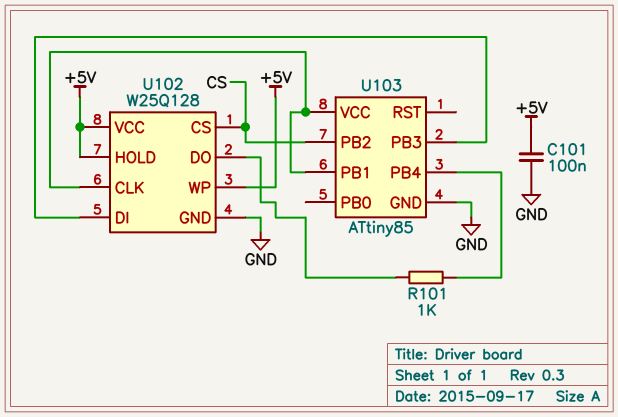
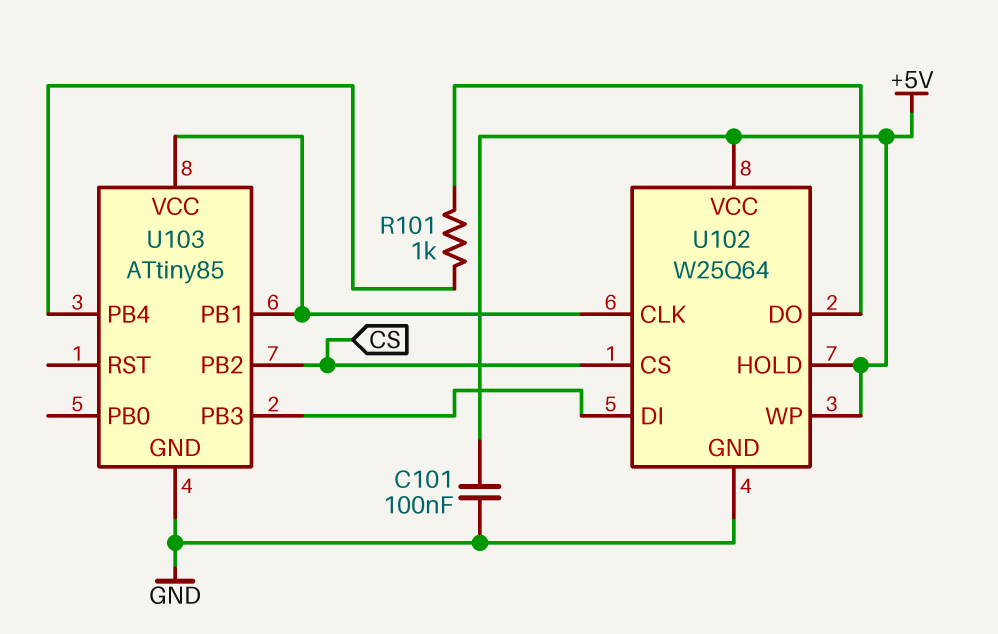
U102: W25Q128 -> W25Q64

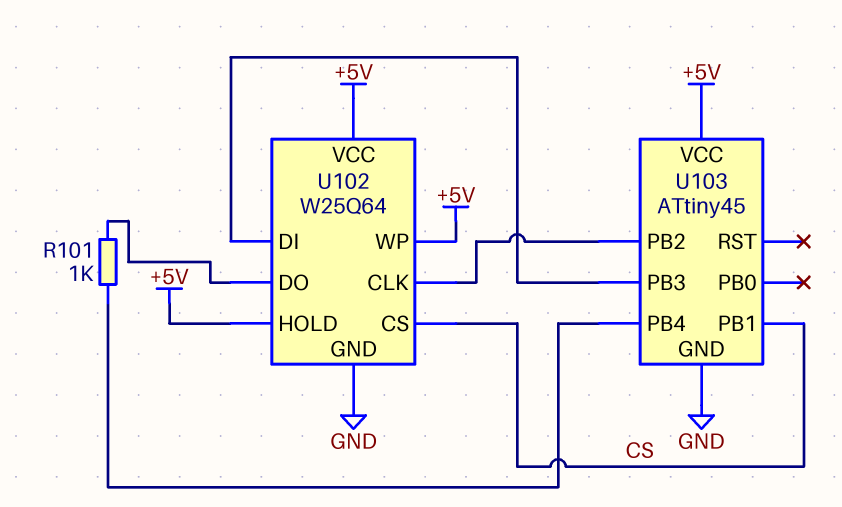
C101: 100nF (+5V, GND) -> none
U103: ATtiny85 -> ATtiny45
U103 pin PB1: U102/CLK -> CS
U103 pin PB2: CS -> U102/CLK
U103 pin VCC: U102/CLK -> +5V

